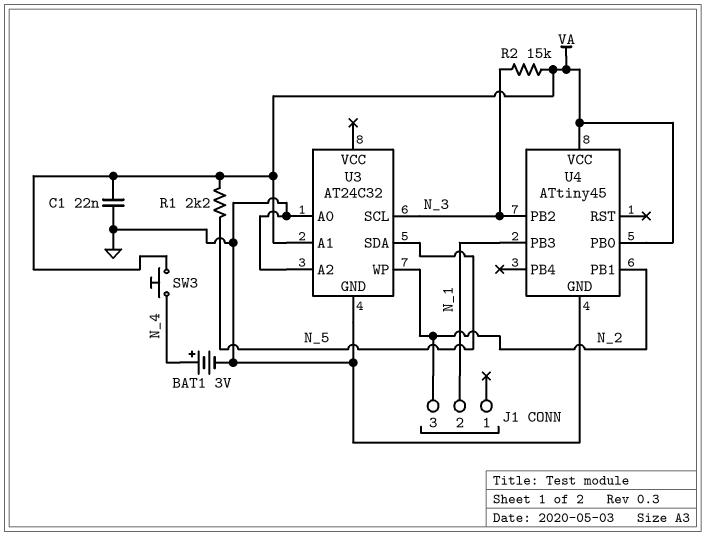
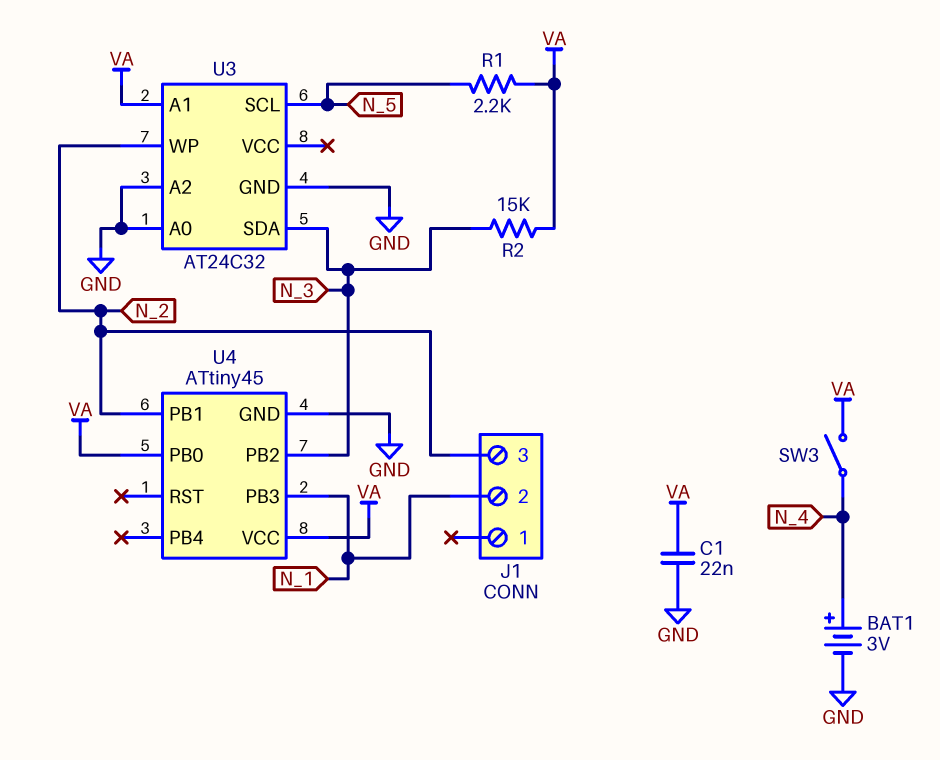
SW3: button (N_4, VA) -> switch (N_4, VA)
U3 pin SCL: N_3 -> N_5
U3 pin SDA: N_5 -> N_3

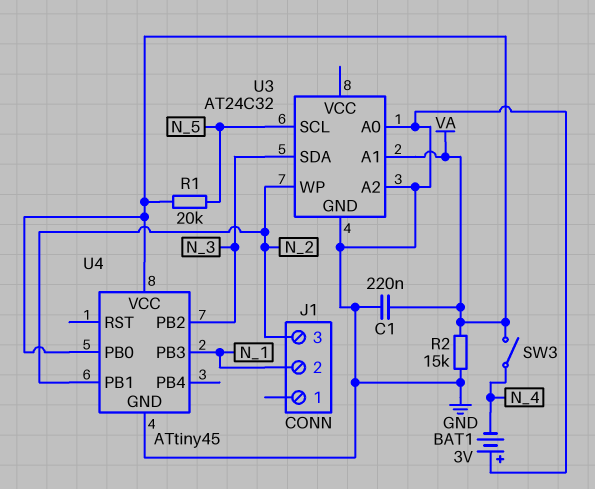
BAT1: 3V (plus N_4, minus GND) -> 3V (plus GND, minus N_4)
C1: 22nF (GND, VA) -> 220nF (GND, VA)
R1: 2.2k (N_5, VA) -> 20k (N_5, VA)
R2: 15k (N_3, VA) -> 15k (GND, VA)

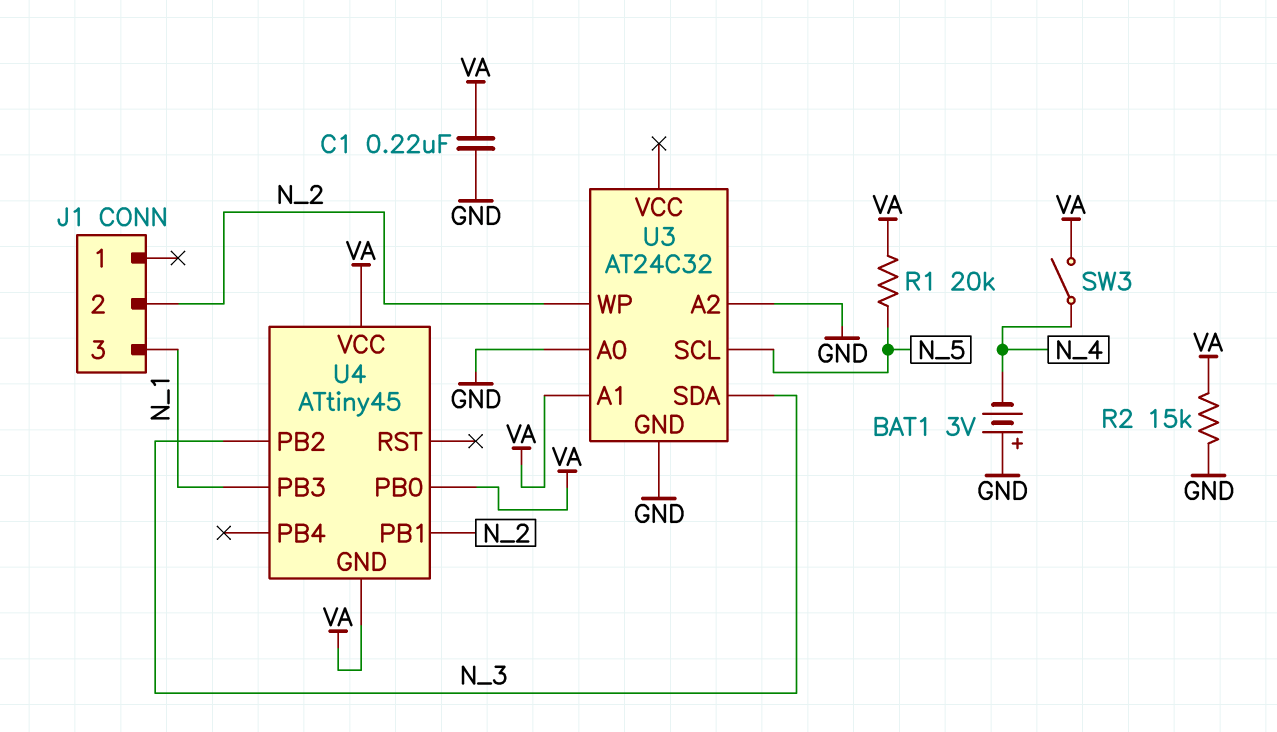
J1 pin 2: N_1 -> N_2
J1 pin 3: N_2 -> N_1
U4 pin GND: GND -> VA

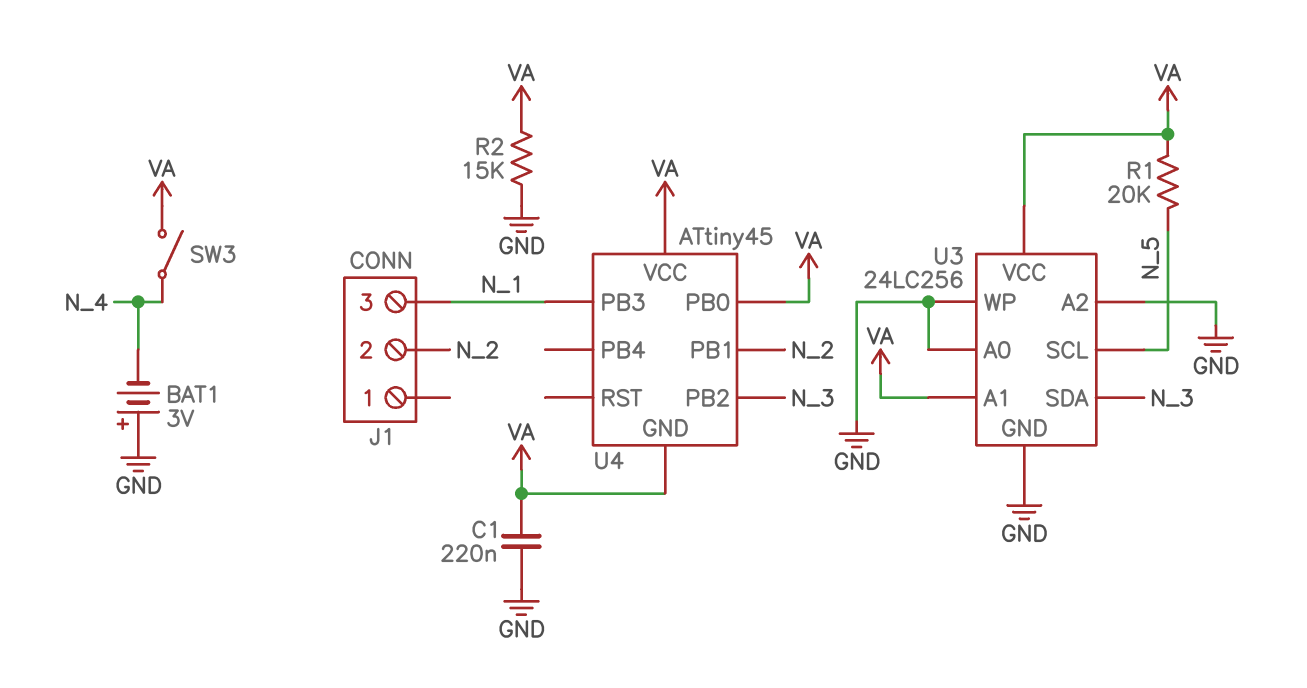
U3: AT24C32 -> 24LC256
U3 pin VCC: none -> VA
U3 pin WP: N_2 -> GND

